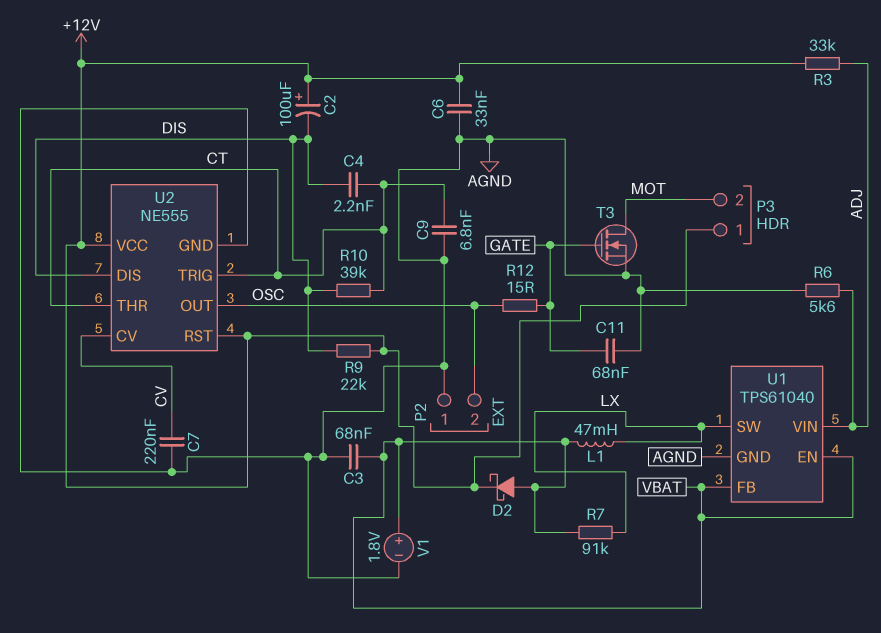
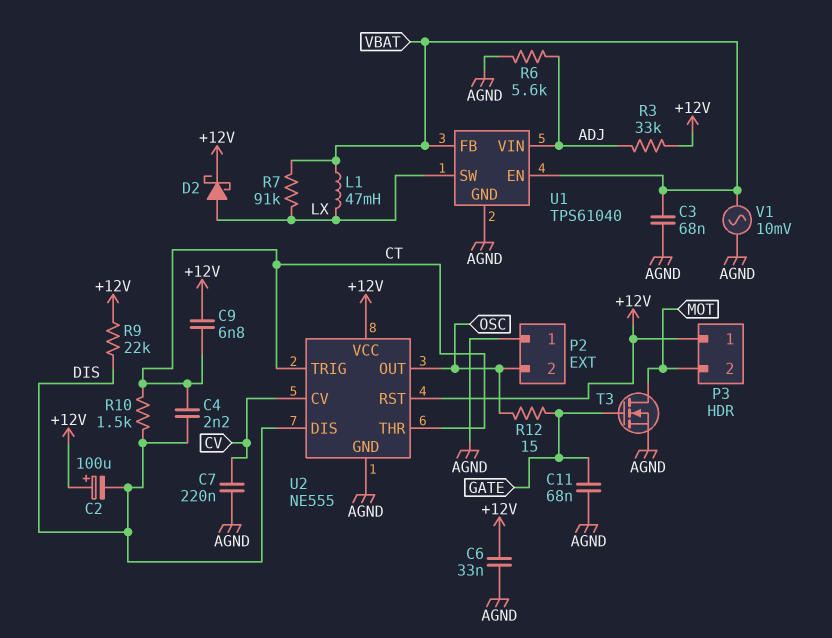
C9: 6.8nF (AGND, CT) -> 6.8nF (+12V, CT)
D2: schottky (A VBAT, K +12V) -> schottky (A LX, K +12V)
R10: 39k (CT, DIS) -> 1.5k (CT, DIS)
V1: 1.8V (plus VBAT, minus AGND) -> AC 10mV (AGND, VBAT)

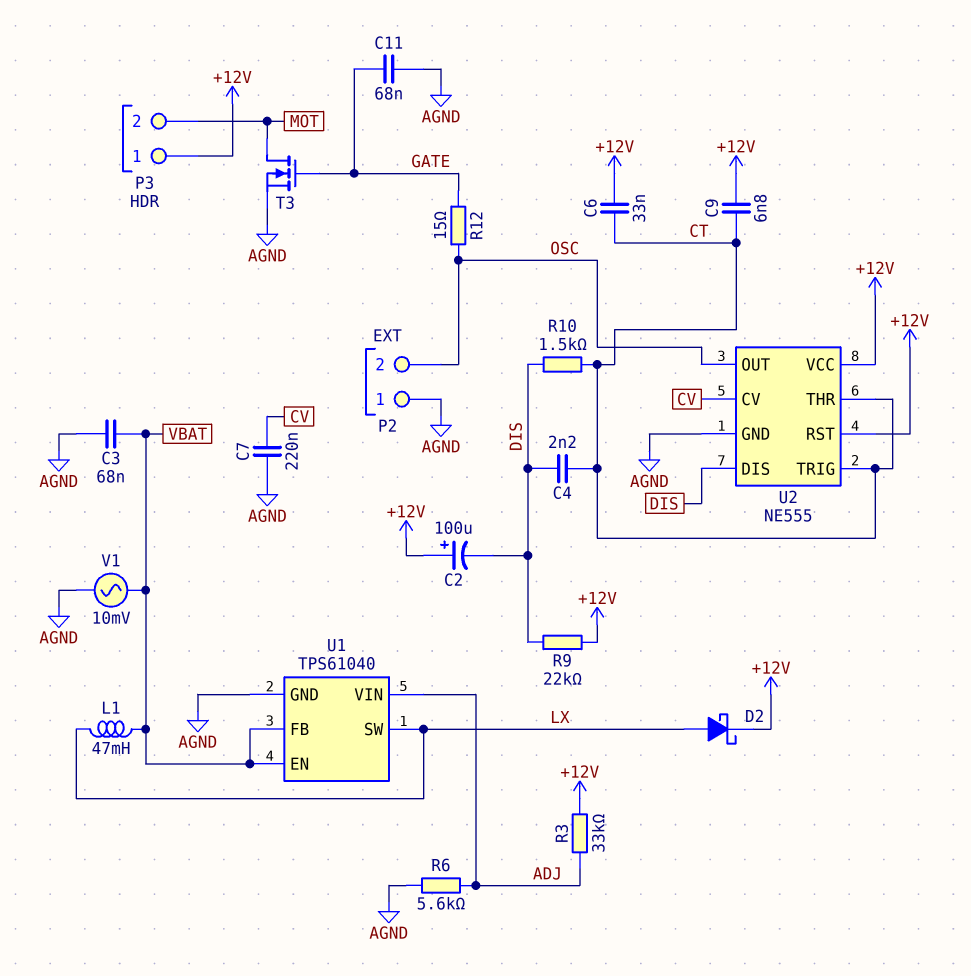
C6: 33nF (+12V, AGND) -> 33nF (+12V, CT)
R7: 91k (LX, VBAT) -> none

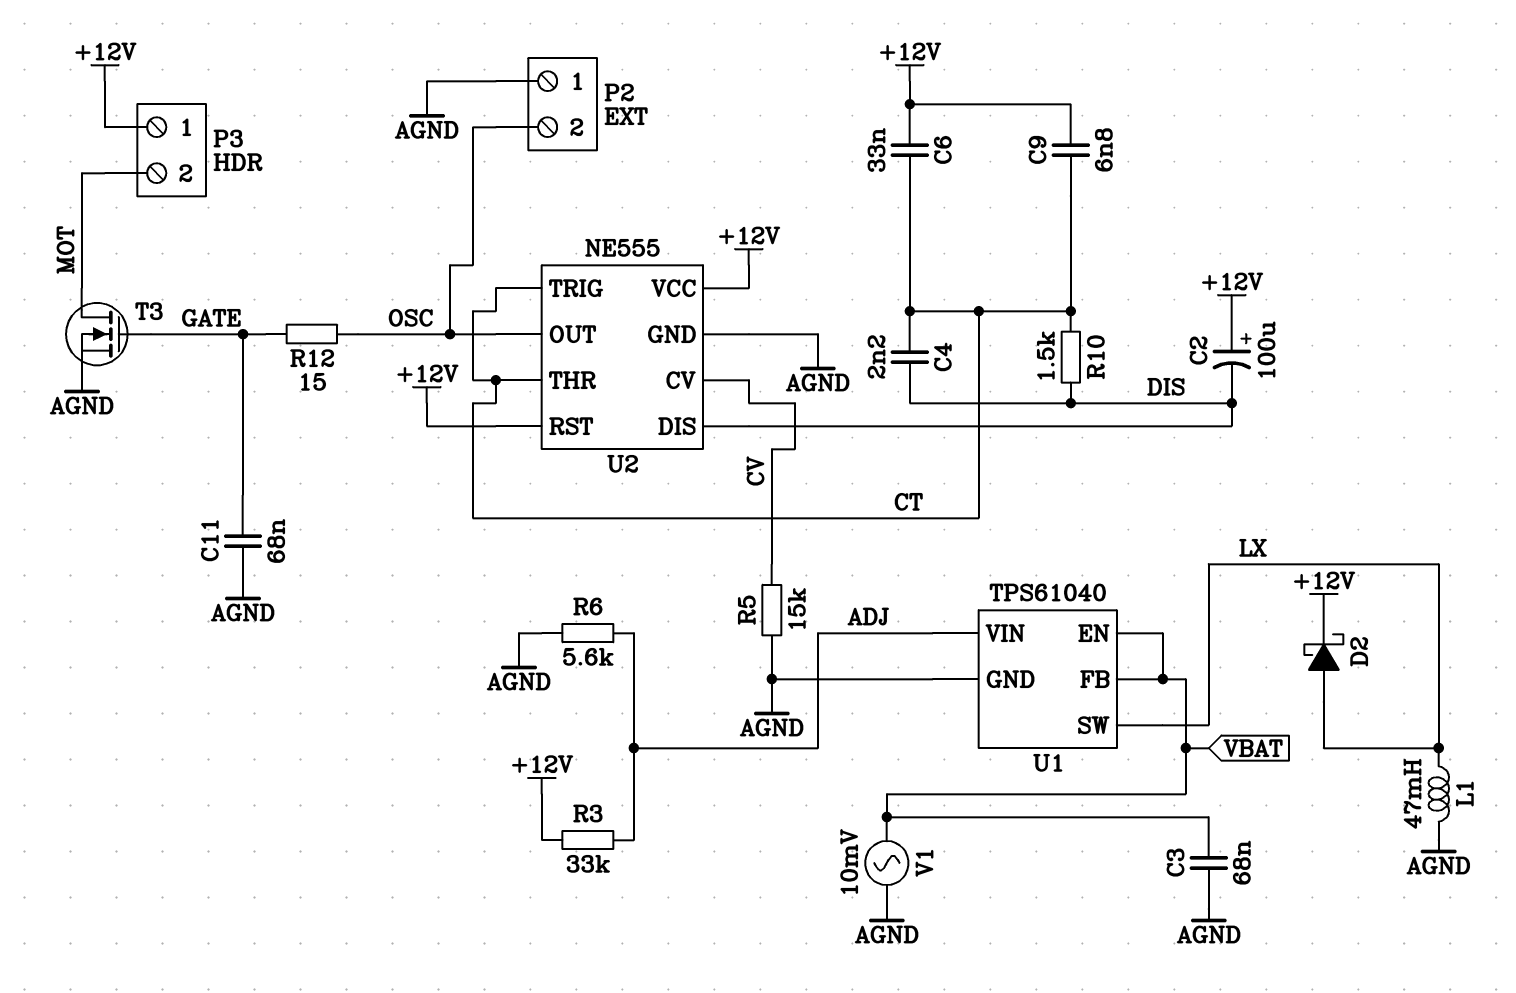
C7: 220nF (AGND, CV) -> none
L1: 47mH (LX, VBAT) -> 47mH (AGND, LX)
R5: none -> 15k (AGND, CV)
R9: 22k (+12V, DIS) -> none

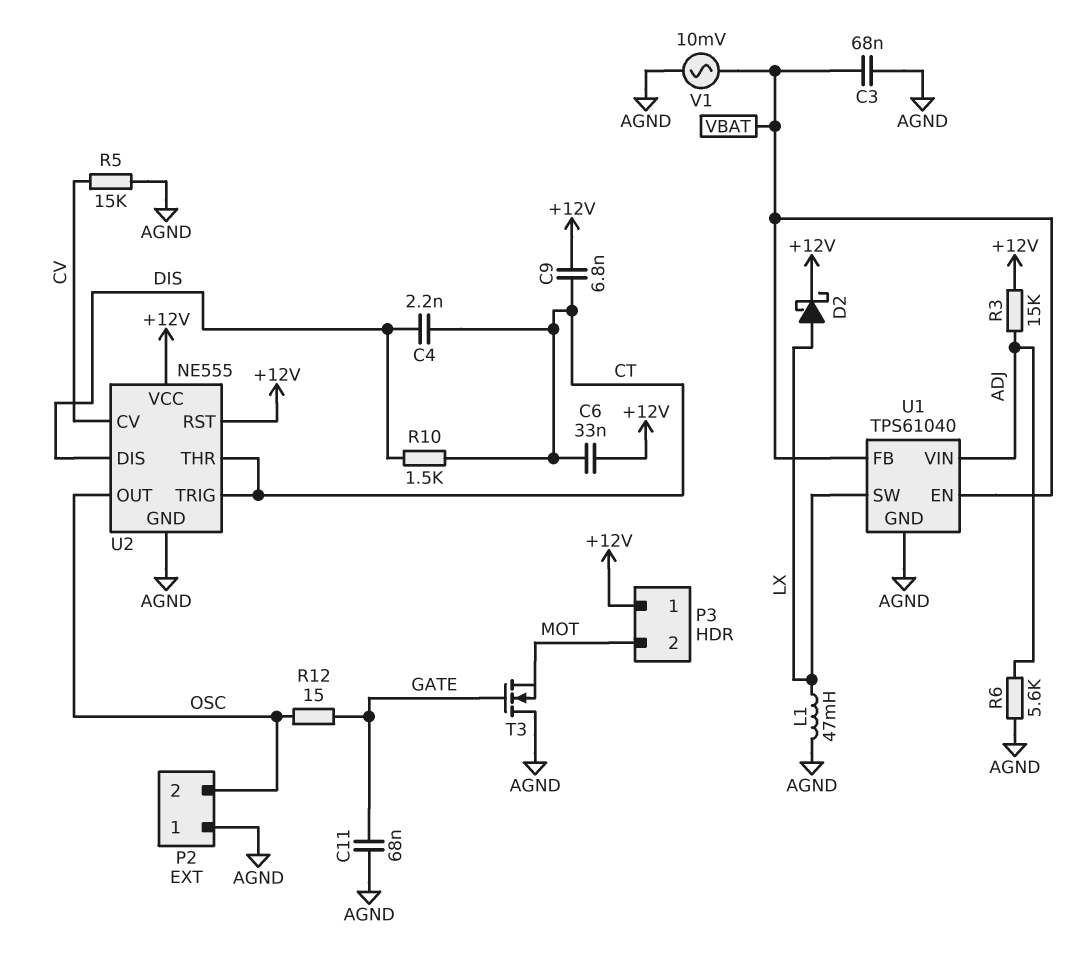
C2: 100uF (plus +12V, minus DIS) -> none
R3: 33k (+12V, ADJ) -> 15k (+12V, ADJ)
T3: NMOS (G GATE, D MOT, S AGND) -> NMOS (G GATE, D AGND, S MOT)

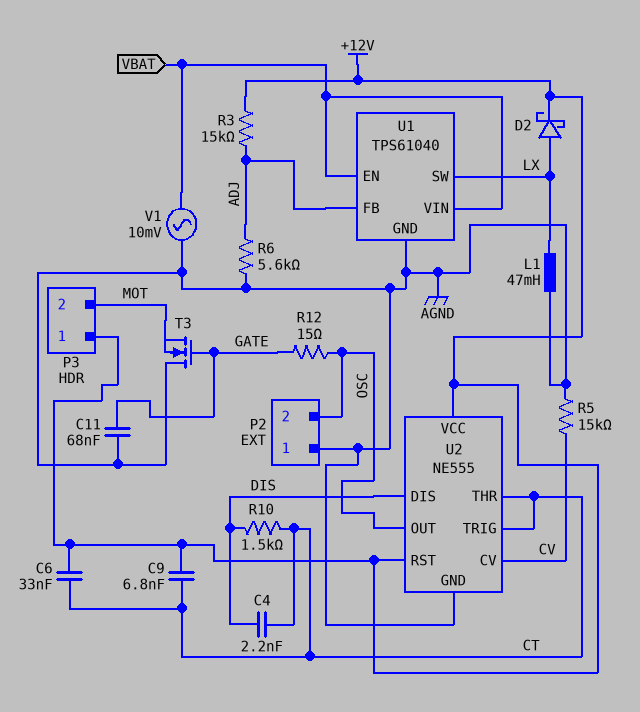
C3: 68nF (AGND, VBAT) -> none
U1 pin FB: VBAT -> ADJ
U1 pin VIN: ADJ -> VBAT

